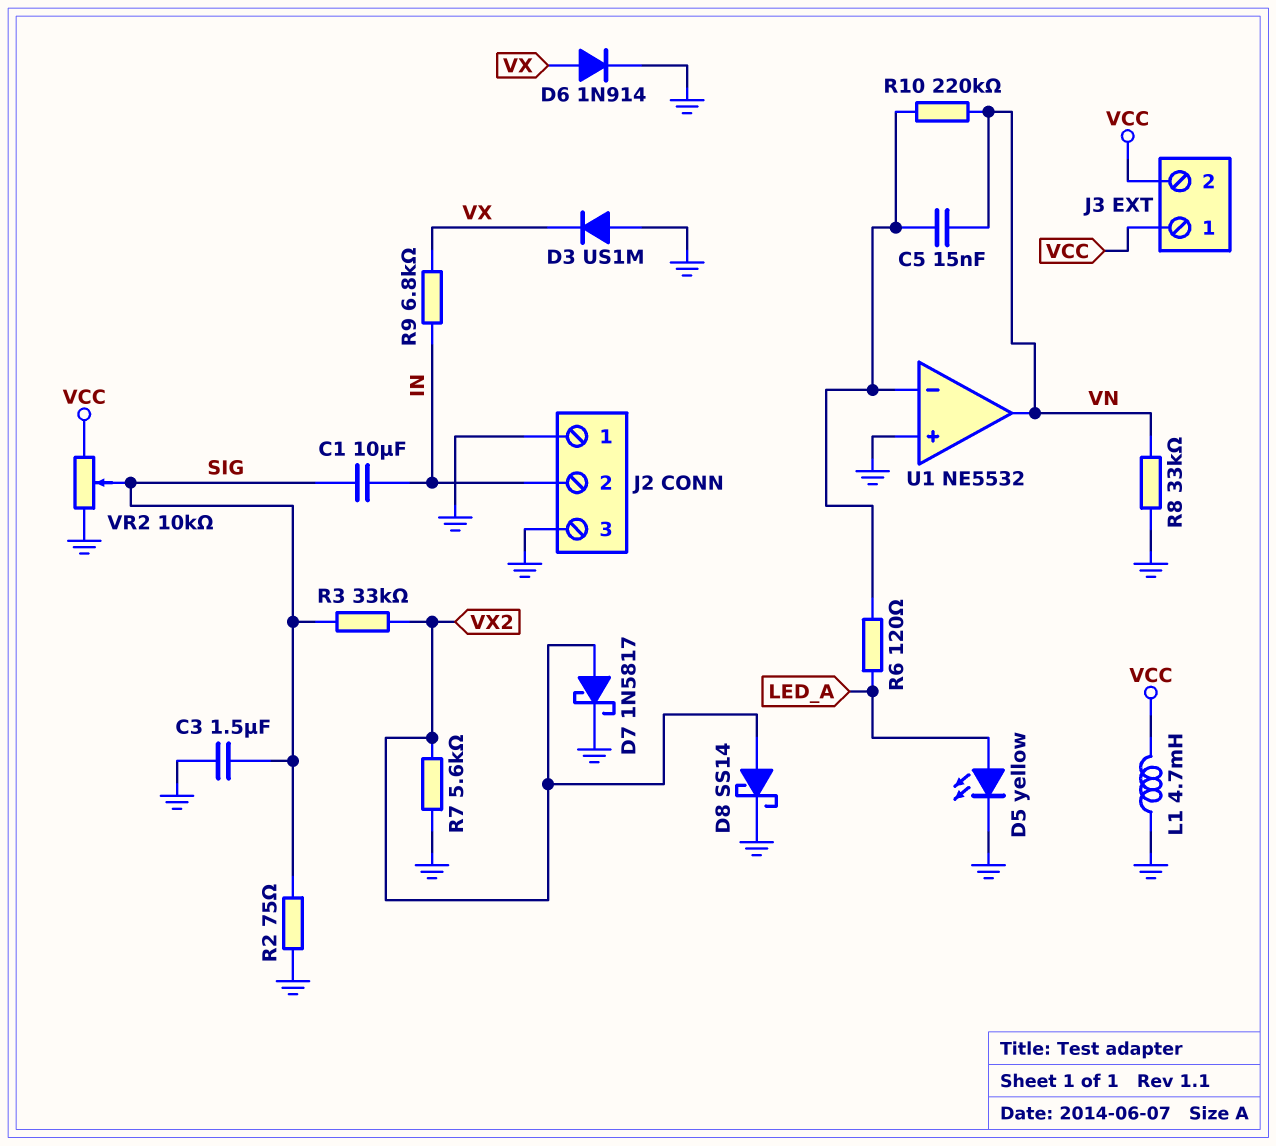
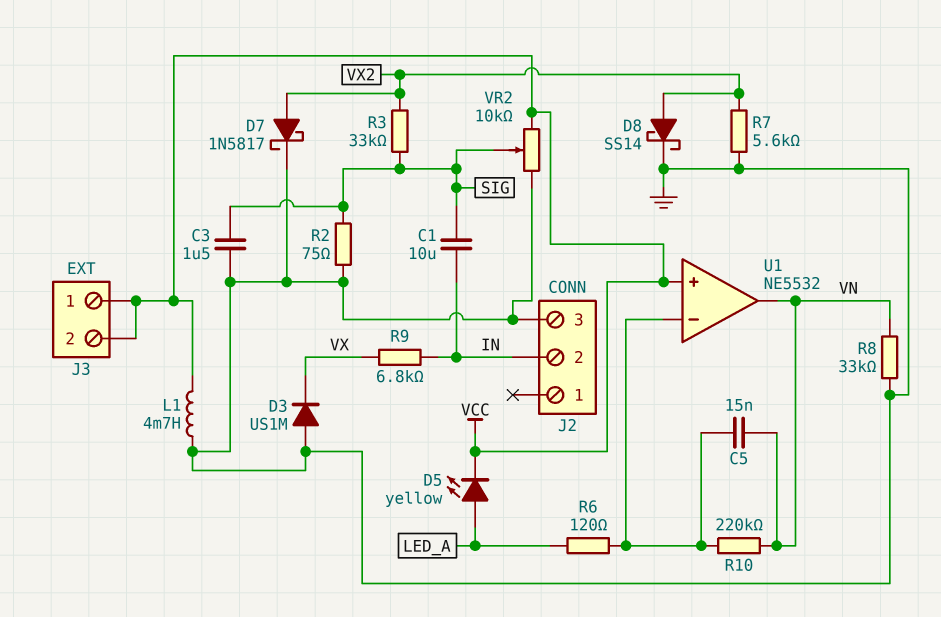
D5: LED yellow (A LED_A, K GND) -> LED yellow (A LED_A, K VCC)
D6: diode 1N914 (A VX, K GND) -> none
J2 pin 1: GND -> none
U1 pin in+: GND -> VCC

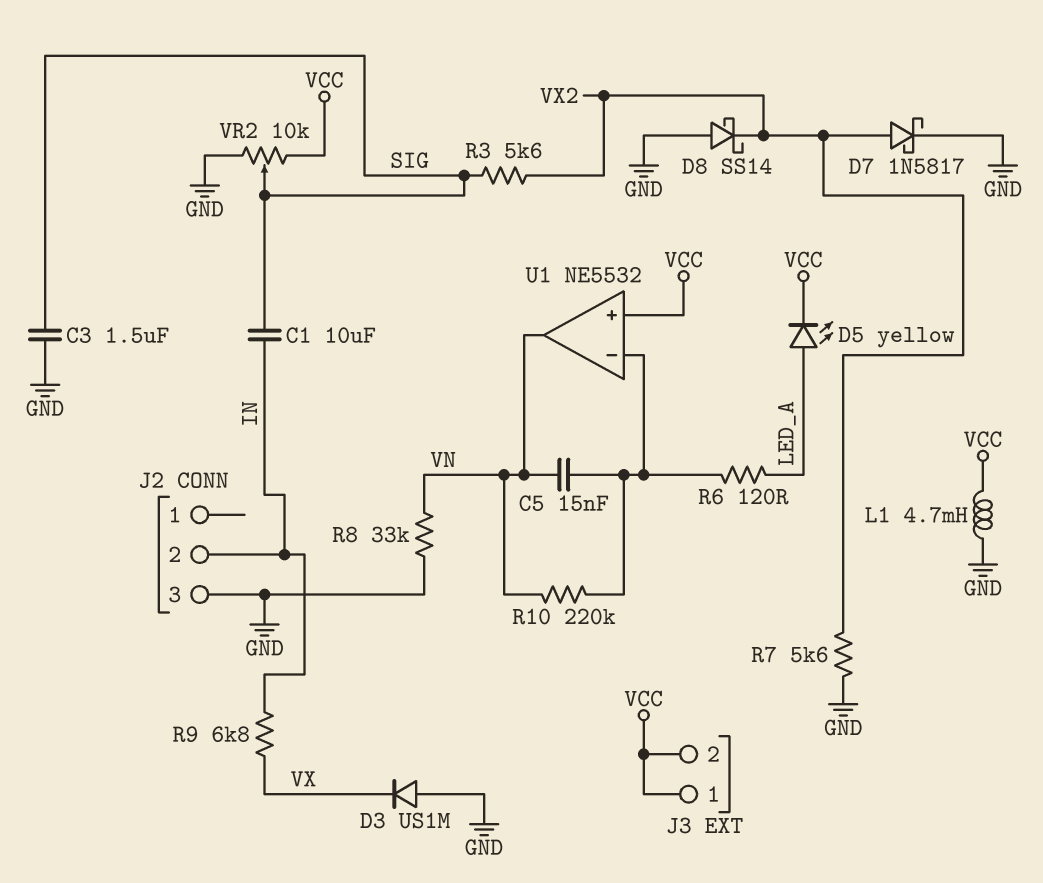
D8: schottky SS14 (A VX2, K GND) -> schottky SS14 (A GND, K VX2)
R2: 75 (GND, SIG) -> none
R3: 33k (SIG, VX2) -> 5.6k (SIG, VX2)

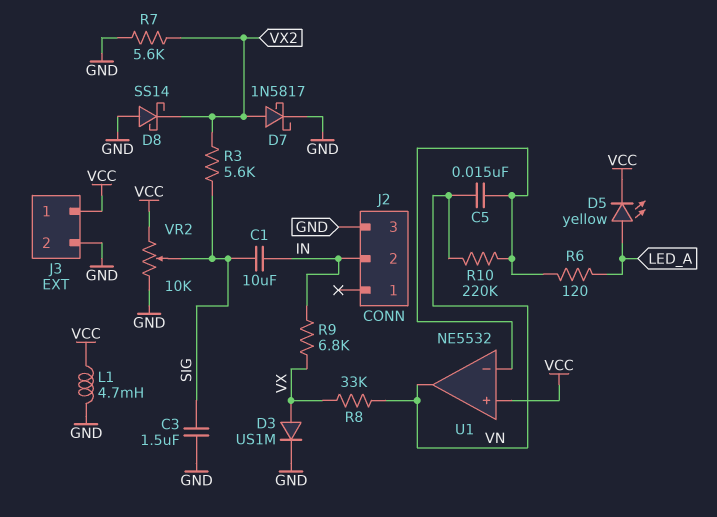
D3: diode US1M (A GND, K VX) -> diode US1M (A VX, K GND)
J3 pin 2: VCC -> GND
R8: 33k (GND, VN) -> 33k (VN, VX)

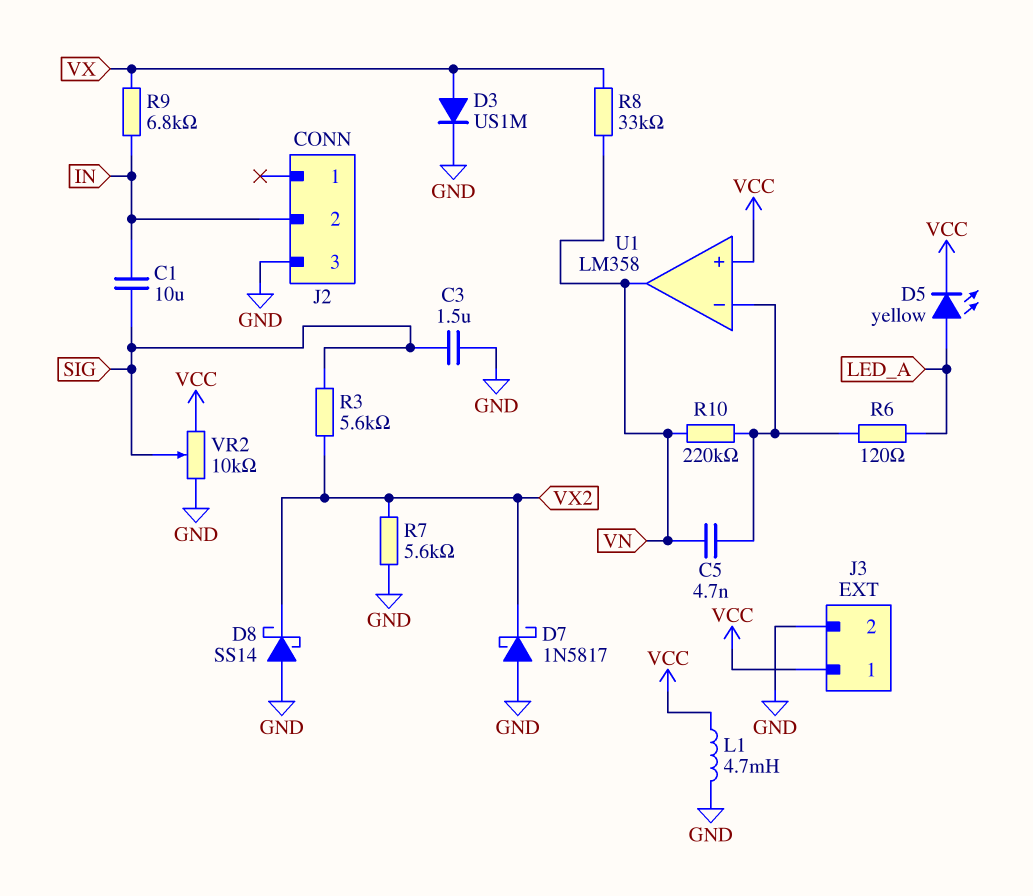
C5: 15nF (U1/in-, VN) -> 4.7nF (U1/in-, VN)
D7: schottky 1N5817 (A VX2, K GND) -> schottky 1N5817 (A GND, K VX2)
U1: NE5532 -> LM358

